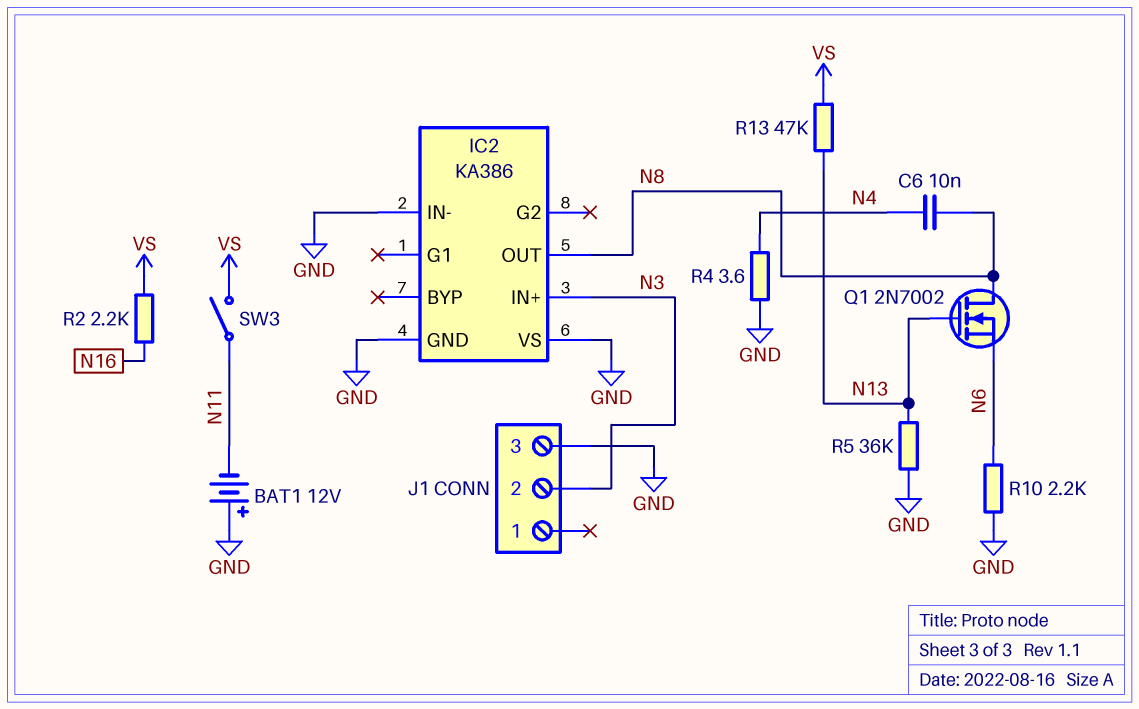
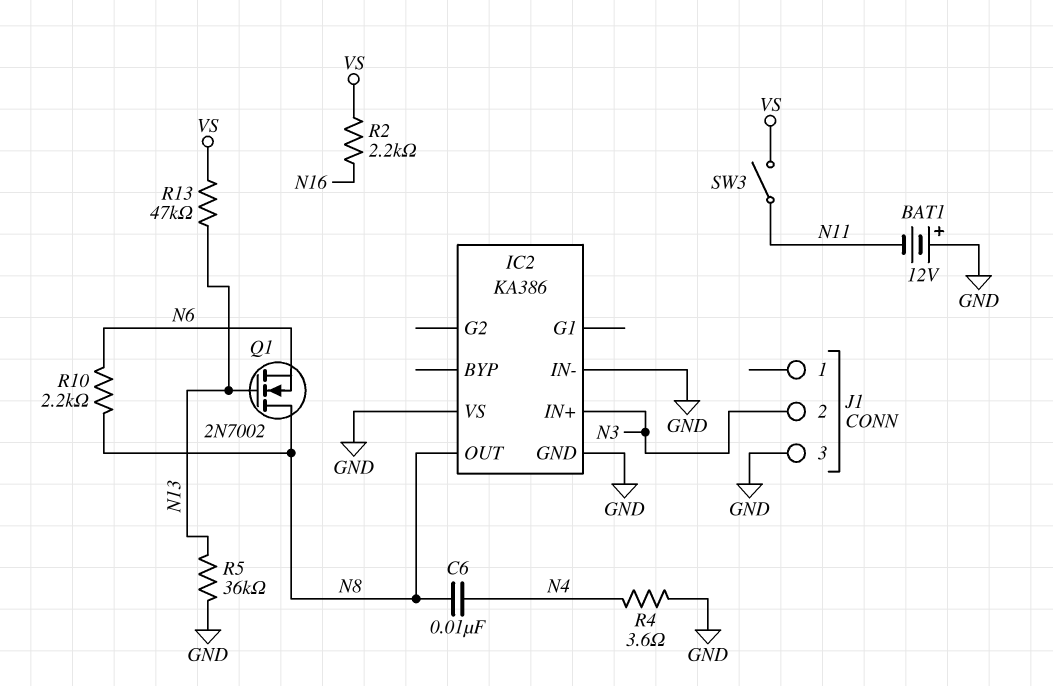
R10: 2.2k (GND, N6) -> 2.2k (N6, N8)

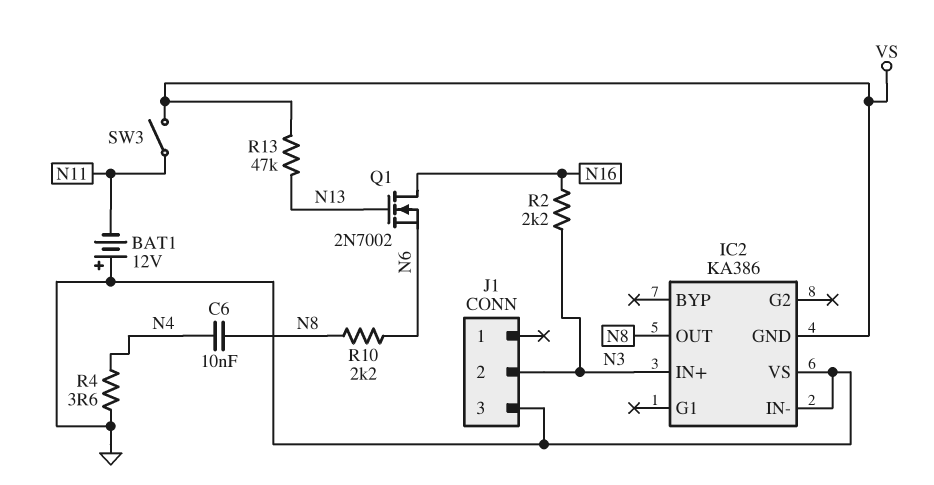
IC2 pin GND: GND -> VS
Q1: NMOS 2N7002 (G N13, D N8, S N6) -> NMOS 2N7002 (G N13, D N16, S N6)
R2: 2.2k (N16, VS) -> 2.2k (N3, N16)
R5: 36k (GND, N13) -> none

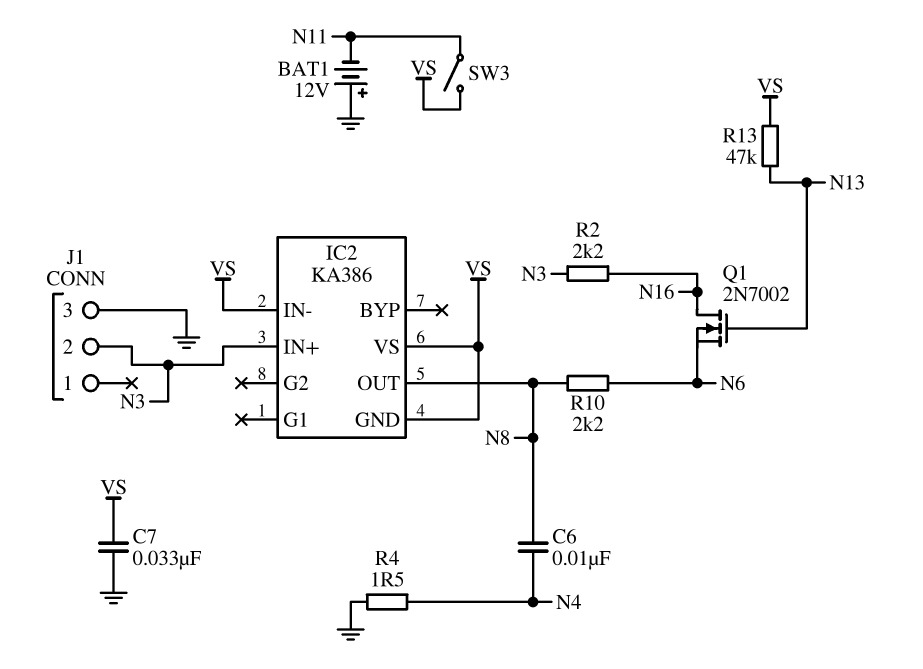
C7: none -> 33nF (GND, VS)
IC2 pin IN-: GND -> VS
IC2 pin VS: GND -> VS
R4: 3.6 (GND, N4) -> 1.5 (GND, N4)

